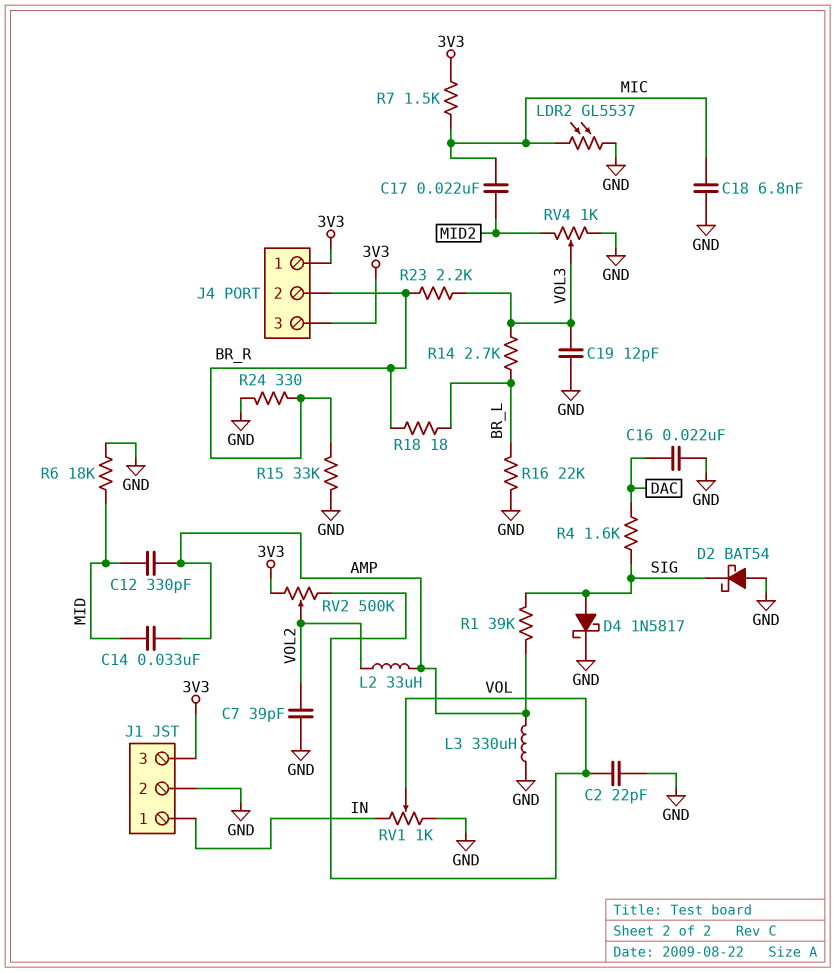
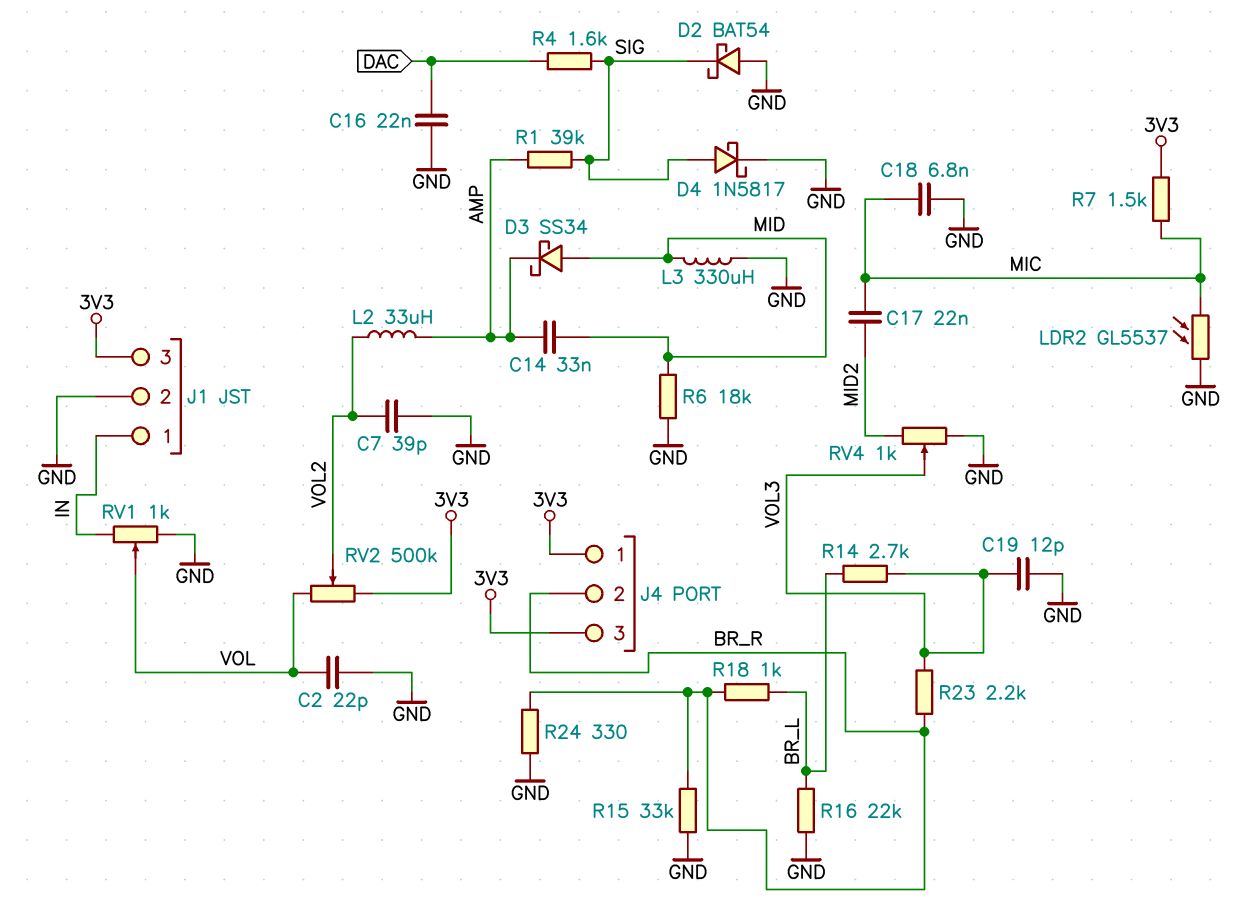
C12: 330pF (AMP, MID) -> none
D3: none -> schottky SS34 (A MID, K AMP)
L3: 330uH (AMP, GND) -> 330uH (GND, MID)
R18: 18 (BR_L, BR_R) -> 1k (BR_L, BR_R)

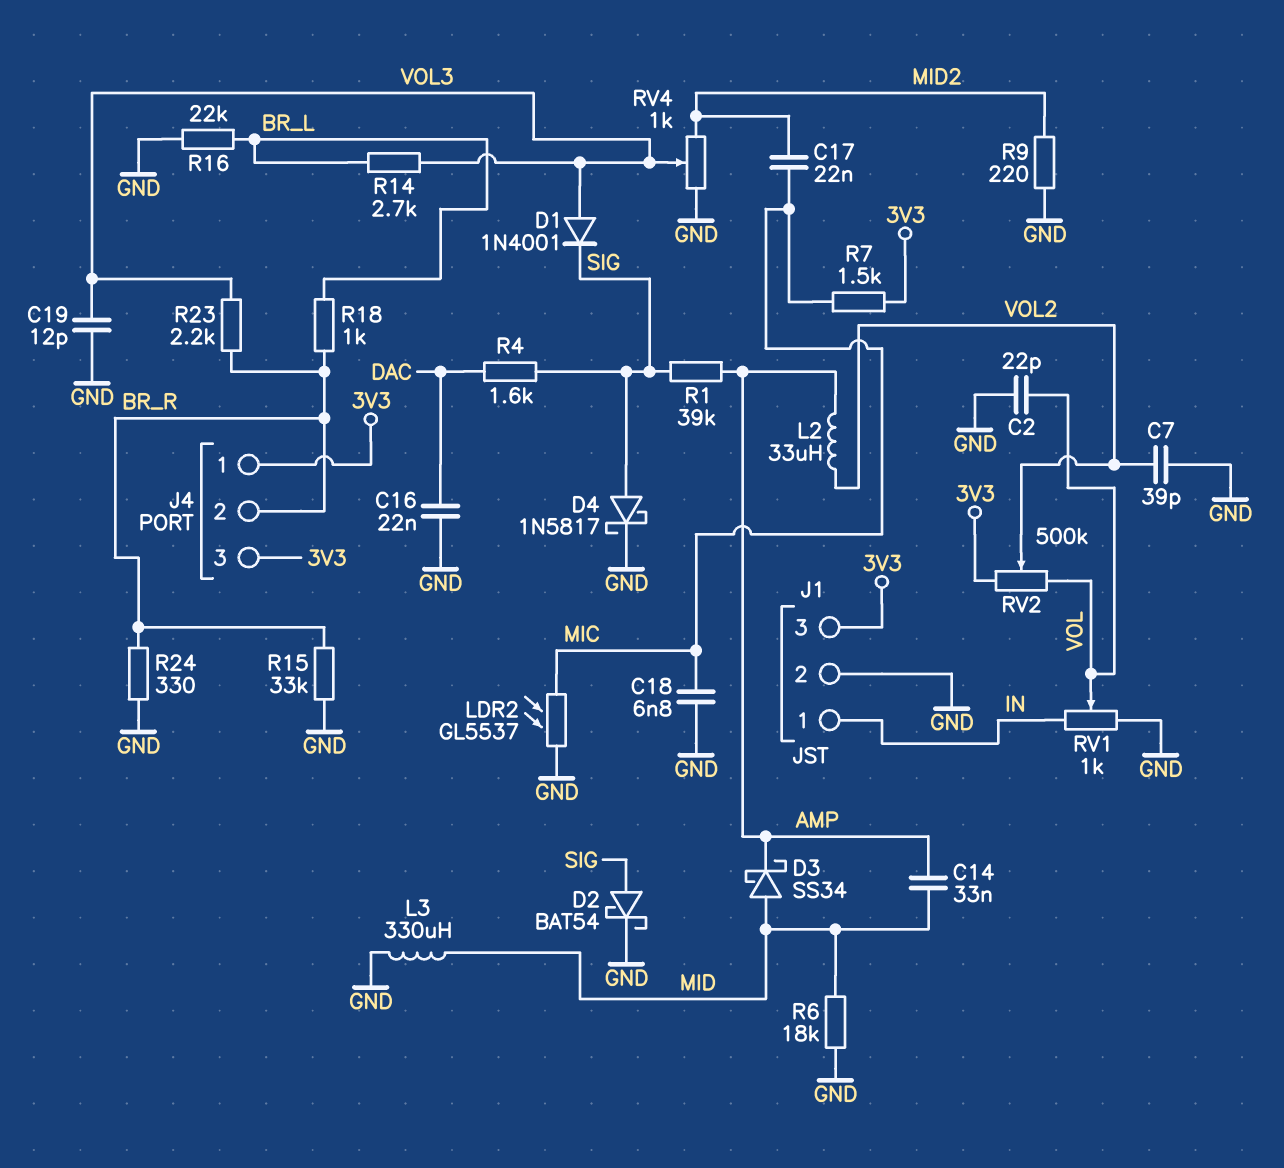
D1: none -> diode 1N4001 (A VOL3, K SIG)
D2: schottky BAT54 (A GND, K SIG) -> schottky BAT54 (A SIG, K GND)
R9: none -> 220 (GND, MID2)

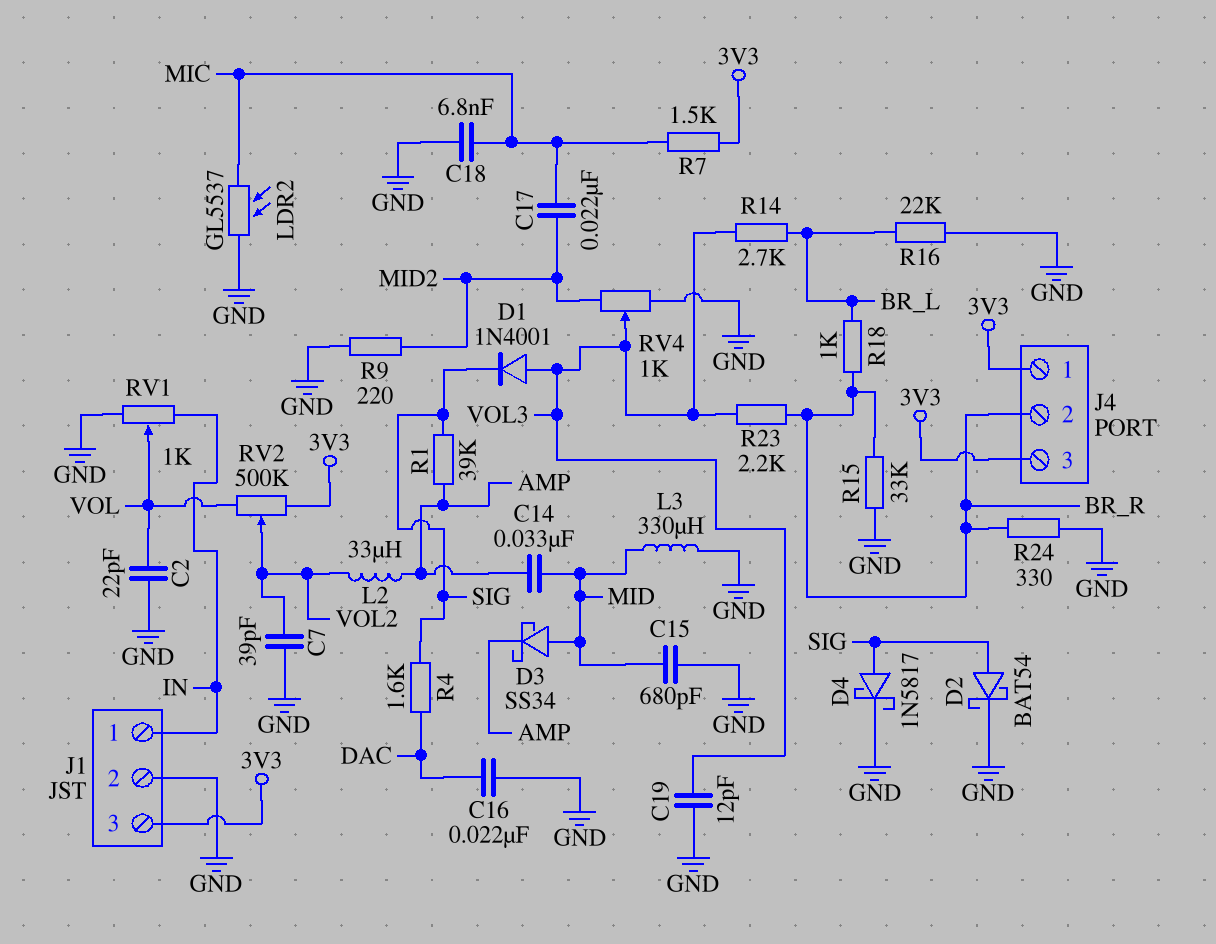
C15: none -> 680pF (GND, MID)
R6: 18k (GND, MID) -> none

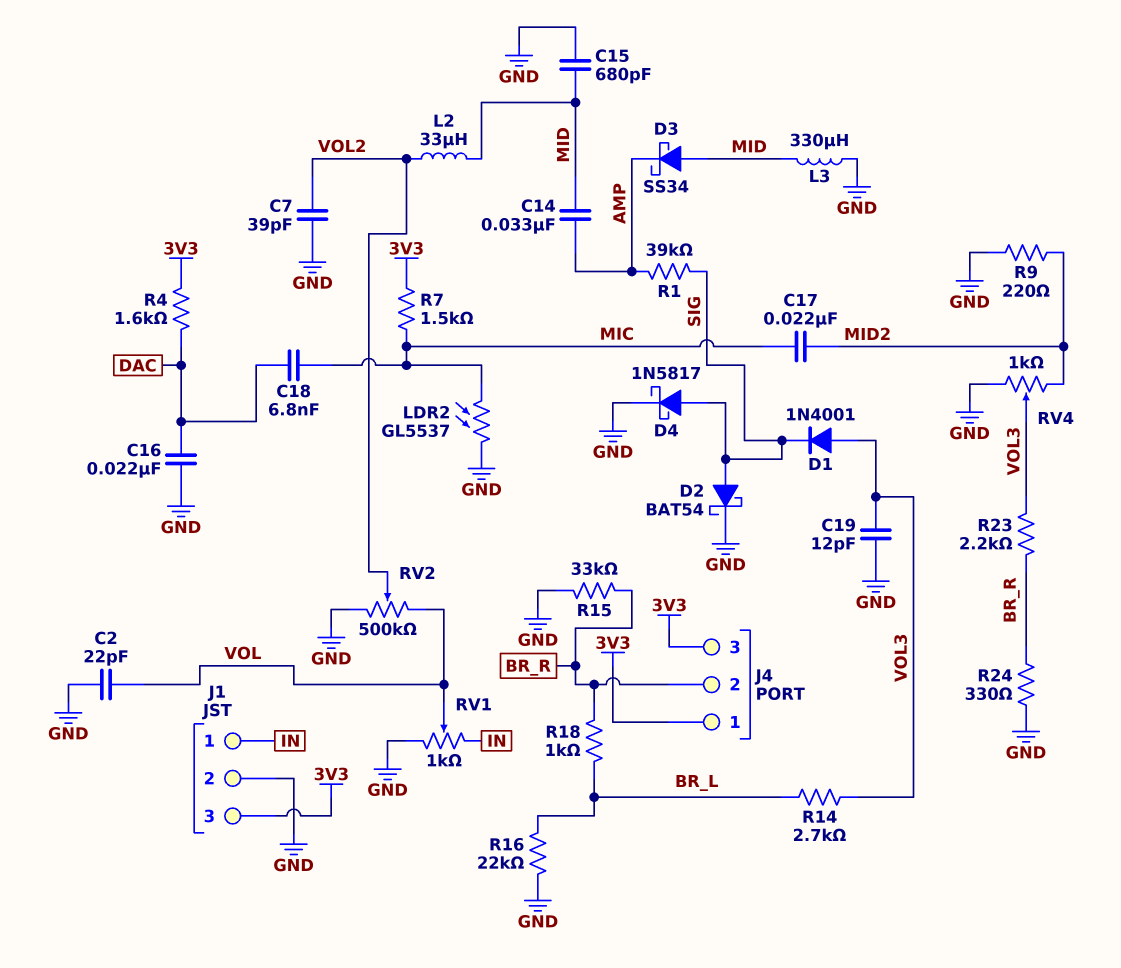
C18: 6.8nF (GND, MIC) -> 6.8nF (DAC, MIC)
L2: 33uH (AMP, VOL2) -> 33uH (MID, VOL2)
R4: 1.6k (DAC, SIG) -> 1.6k (3V3, DAC)
RV2: 500k (3V3, VOL, wiper VOL2) -> 500k (GND, VOL, wiper VOL2)

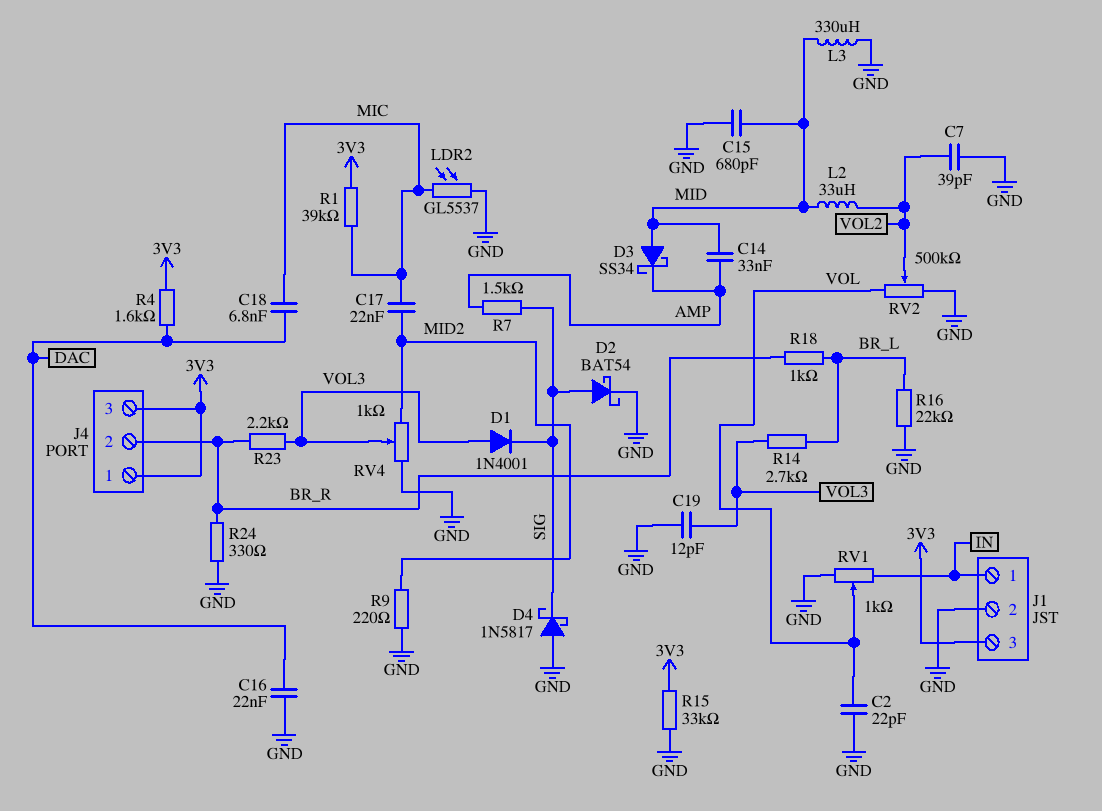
D4: schottky 1N5817 (A SIG, K GND) -> schottky 1N5817 (A GND, K SIG)
R1: 39k (AMP, SIG) -> 39k (3V3, MIC)
R7: 1.5k (3V3, MIC) -> 1.5k (AMP, SIG)
R15: 33k (BR_R, GND) -> 33k (3V3, GND)

